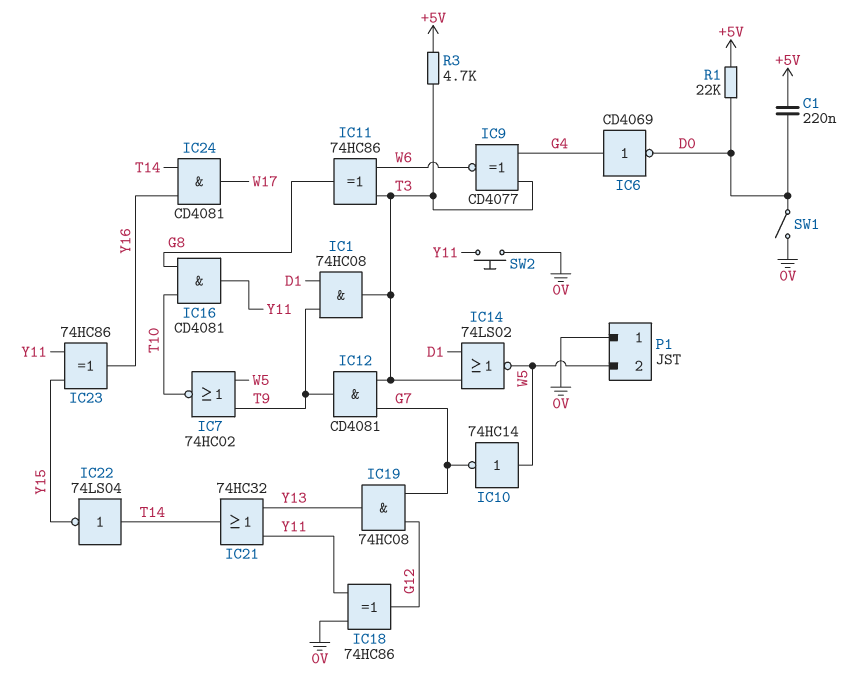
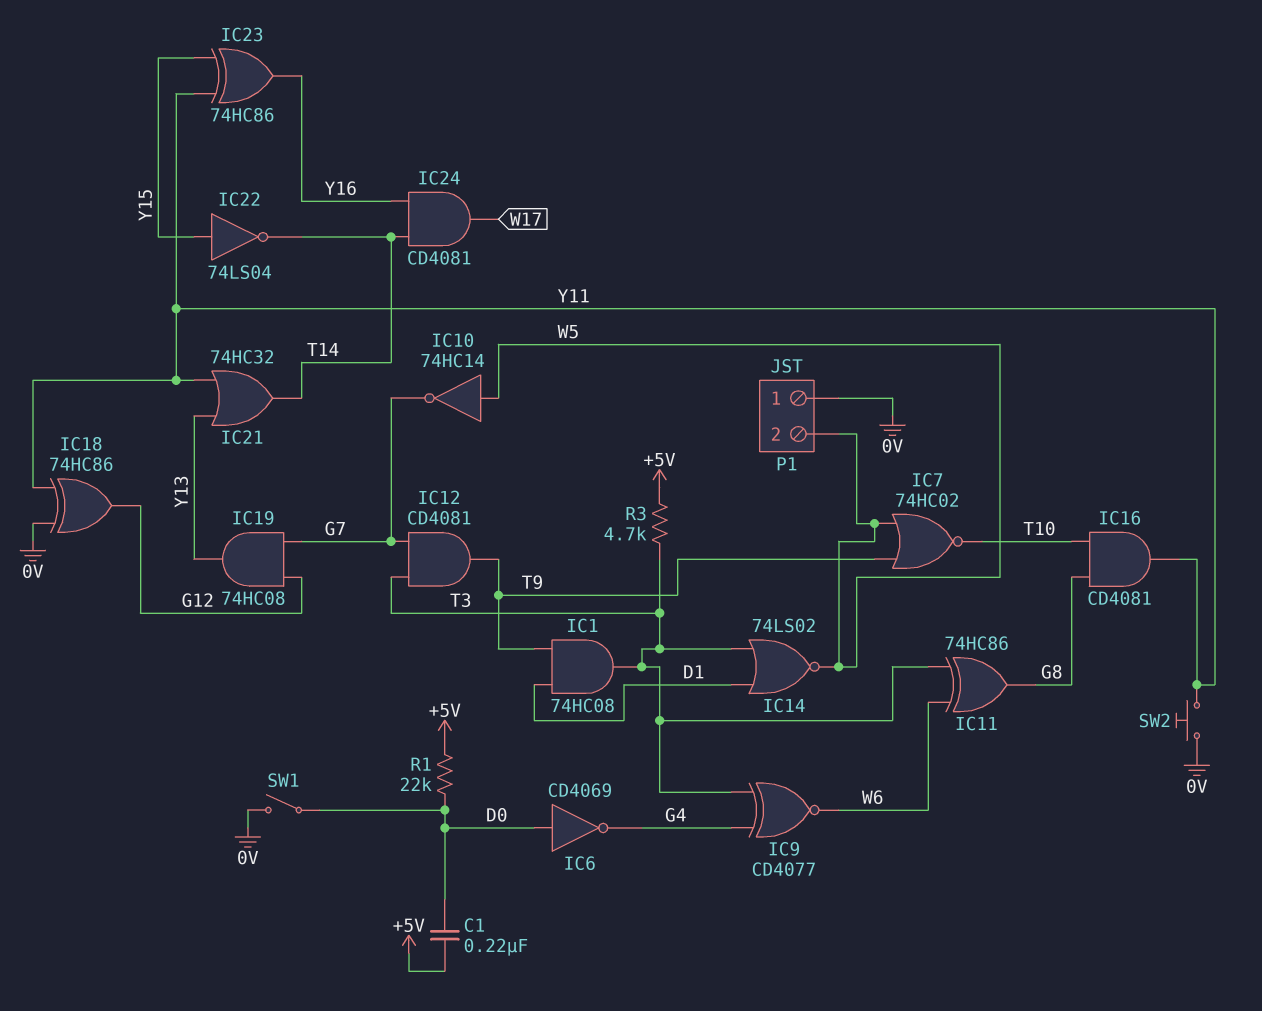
IC6: NOT CD4069 (in G4, out D0) -> NOT CD4069 (in D0, out G4)
IC22: NOT 74LS04 (in T14, out Y15) -> NOT 74LS04 (in Y15, out T14)

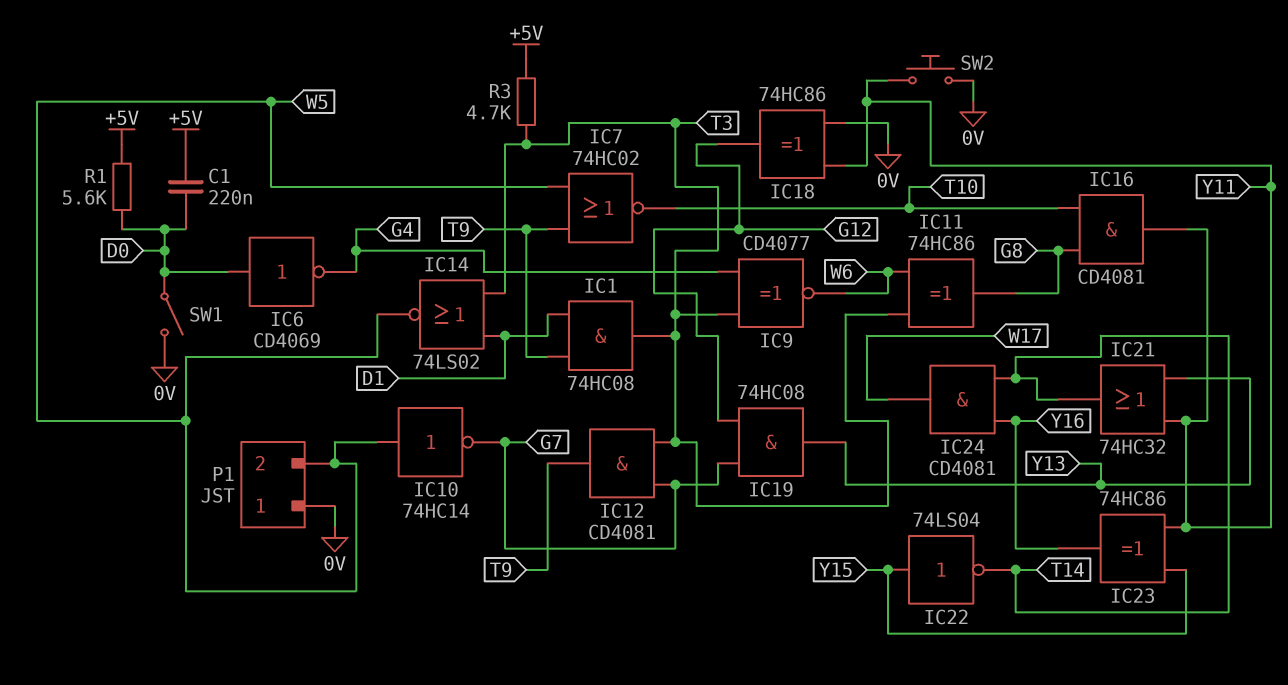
R1: 22k (+5V, D0) -> 5.6k (+5V, D0)

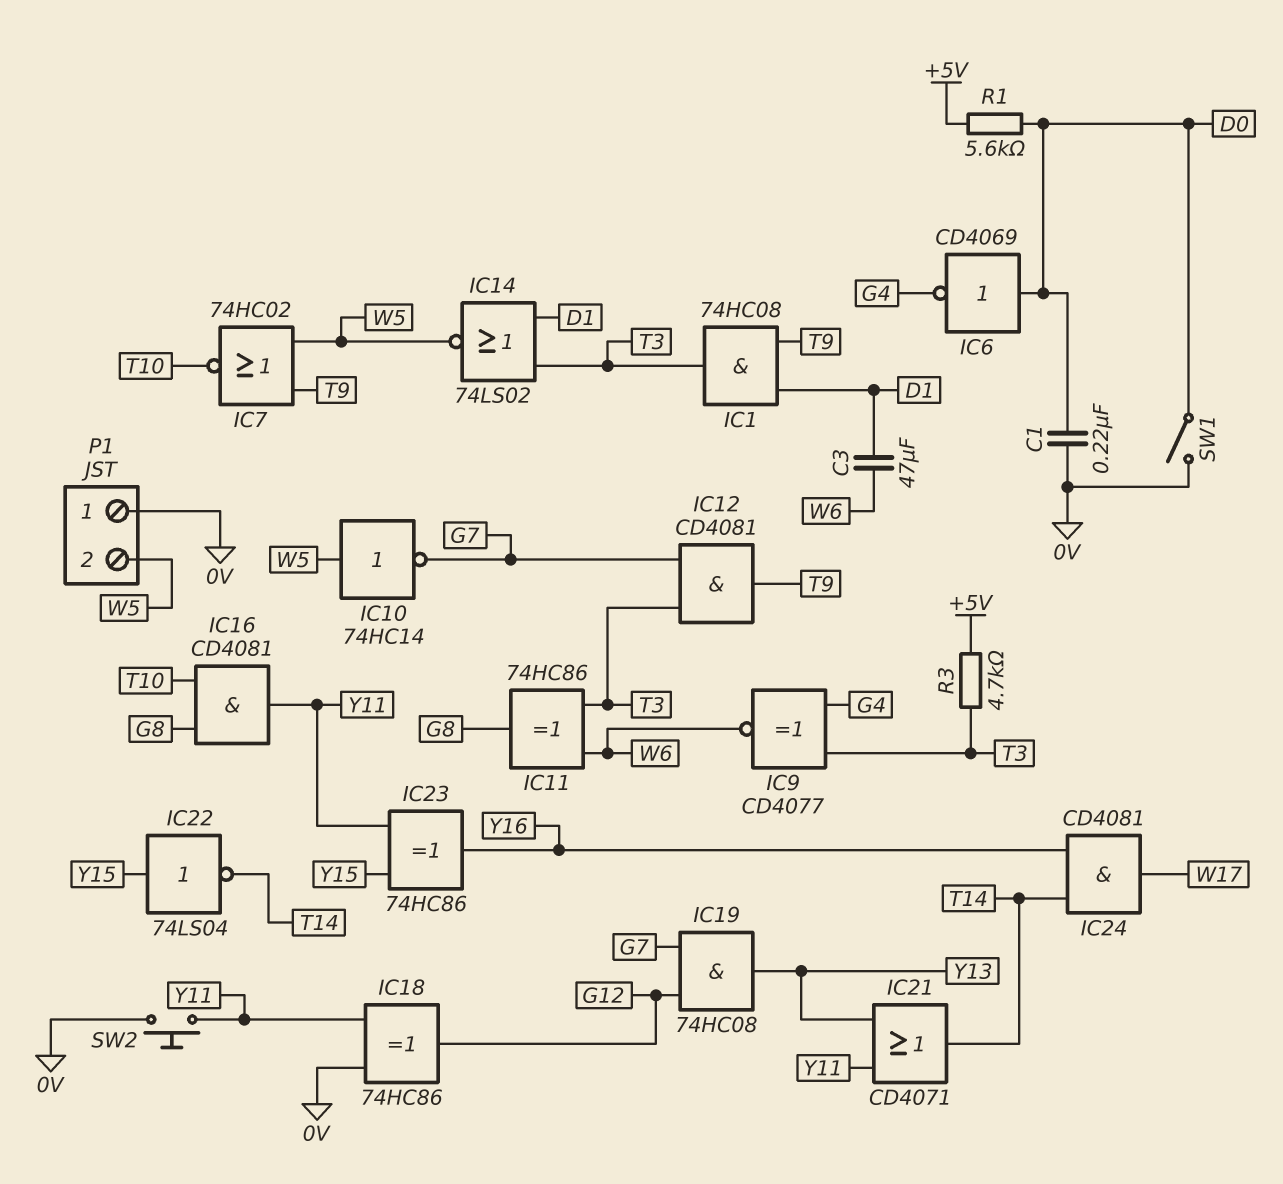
C1: 220nF (+5V, D0) -> 220nF (0V, D0)
C3: none -> 47uF (D1, W6)
IC21: OR 74HC32 (in Y11, in Y13, out T14) -> OR CD4071 (in Y11, in Y13, out T14)

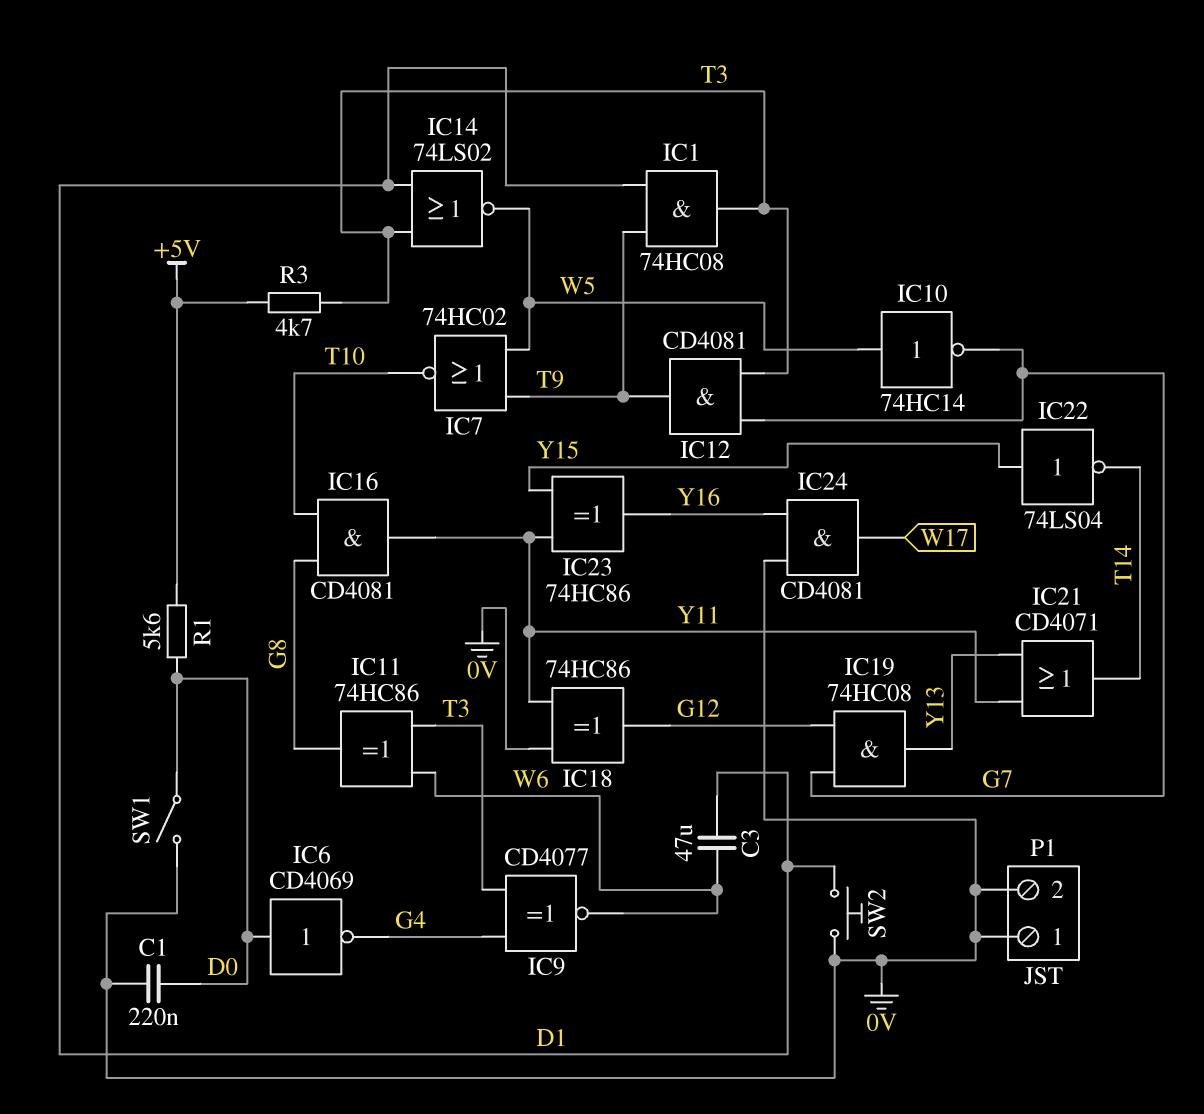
IC24: AND CD4081 (in T14, in Y16, out W17) -> AND CD4081 (in 0V, in Y16, out W17)
P1 pin 2: W5 -> 0V
SW2: button (0V, Y11) -> button (0V, D1)

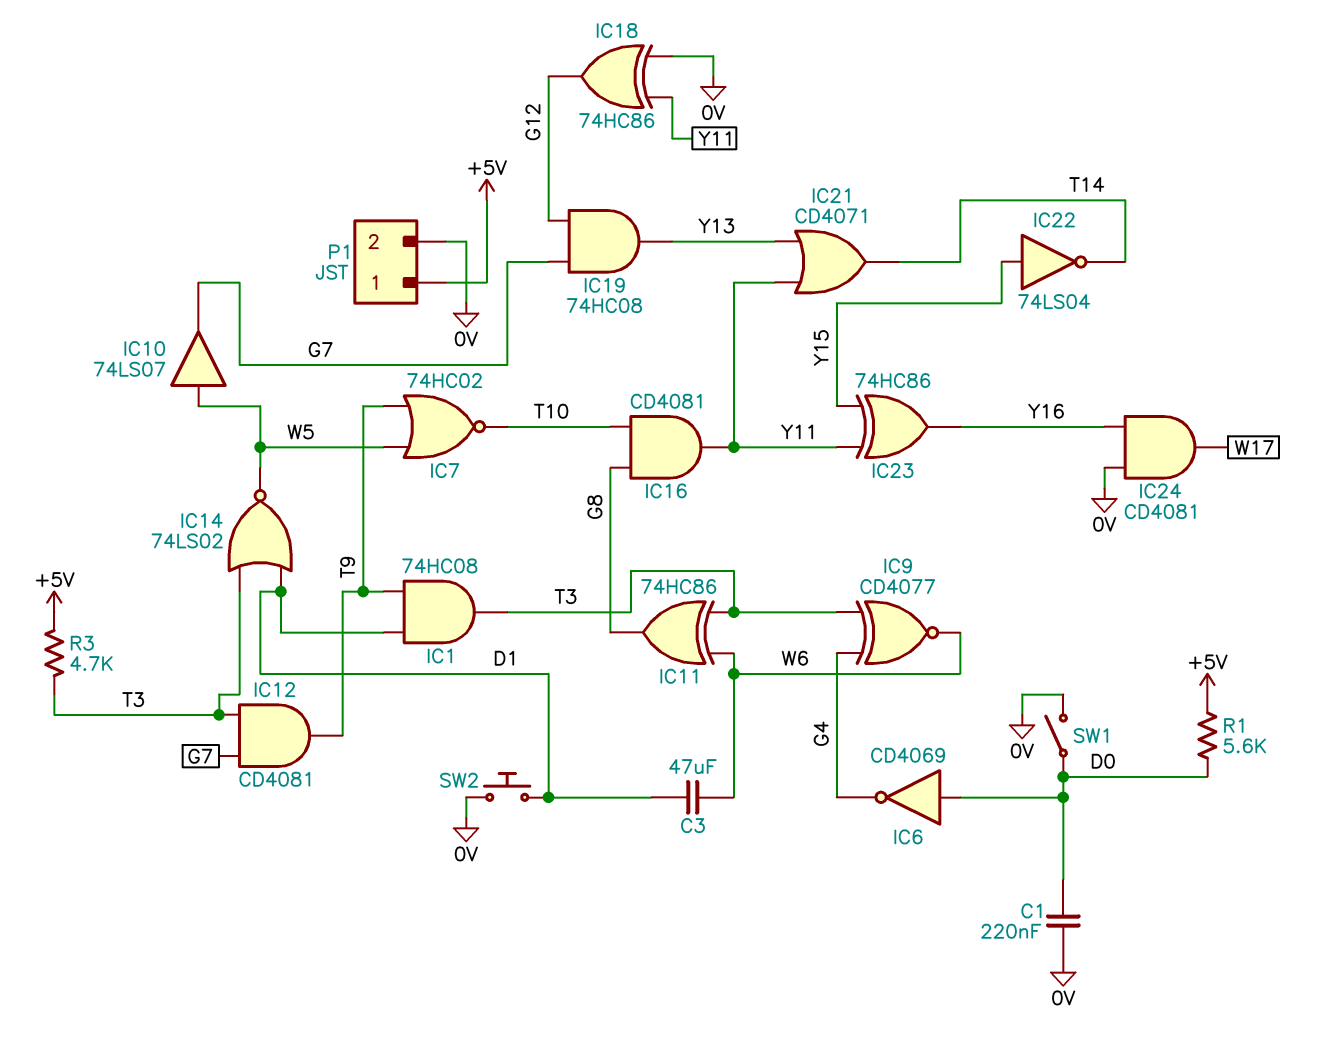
IC10: NOT 74HC14 (in W5, out G7) -> buffer 74LS07 (in W5, out G7)
P1 pin 1: 0V -> +5V

